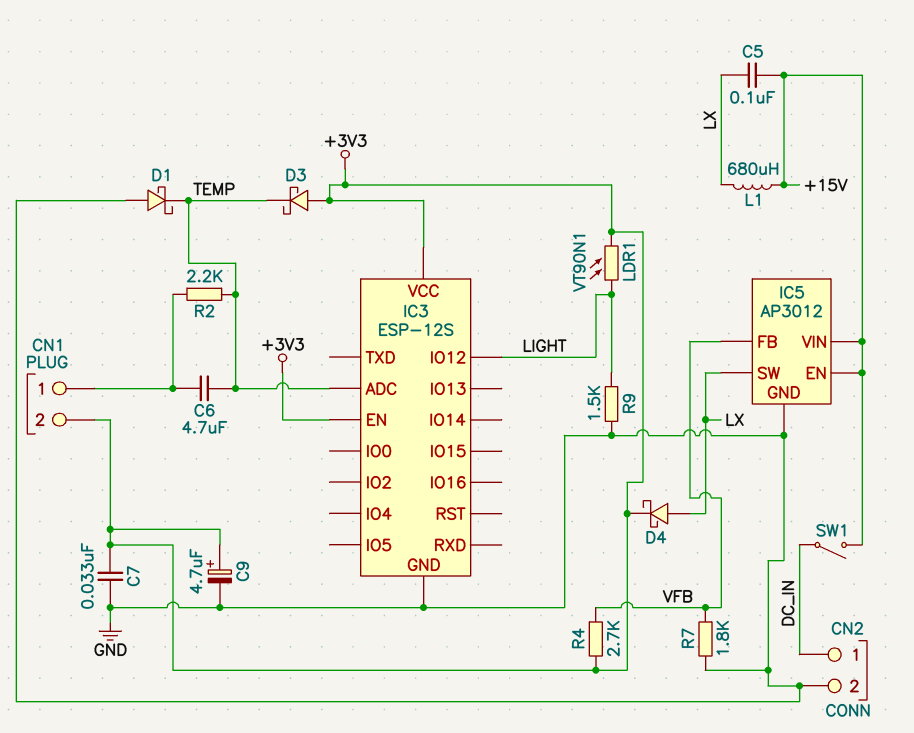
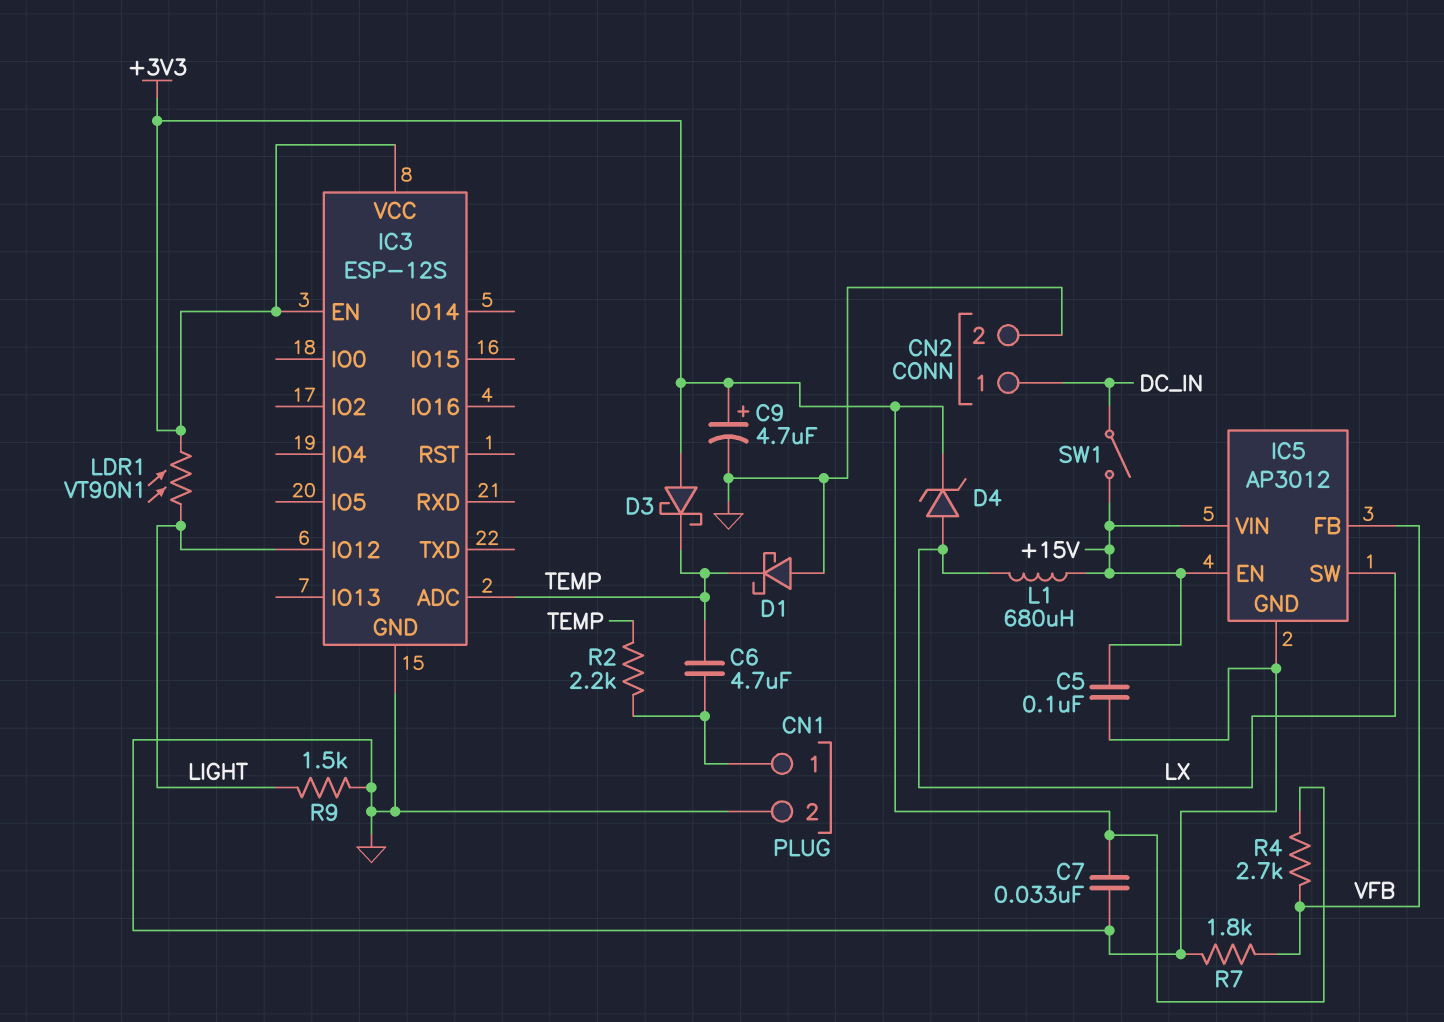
C5: 100nF (+15V, LX) -> 100nF (+15V, GND)
CN1 pin 2: +3V3 -> GND
D4: schottky (A LX, K +3V3) -> zener (A LX, K +3V3)

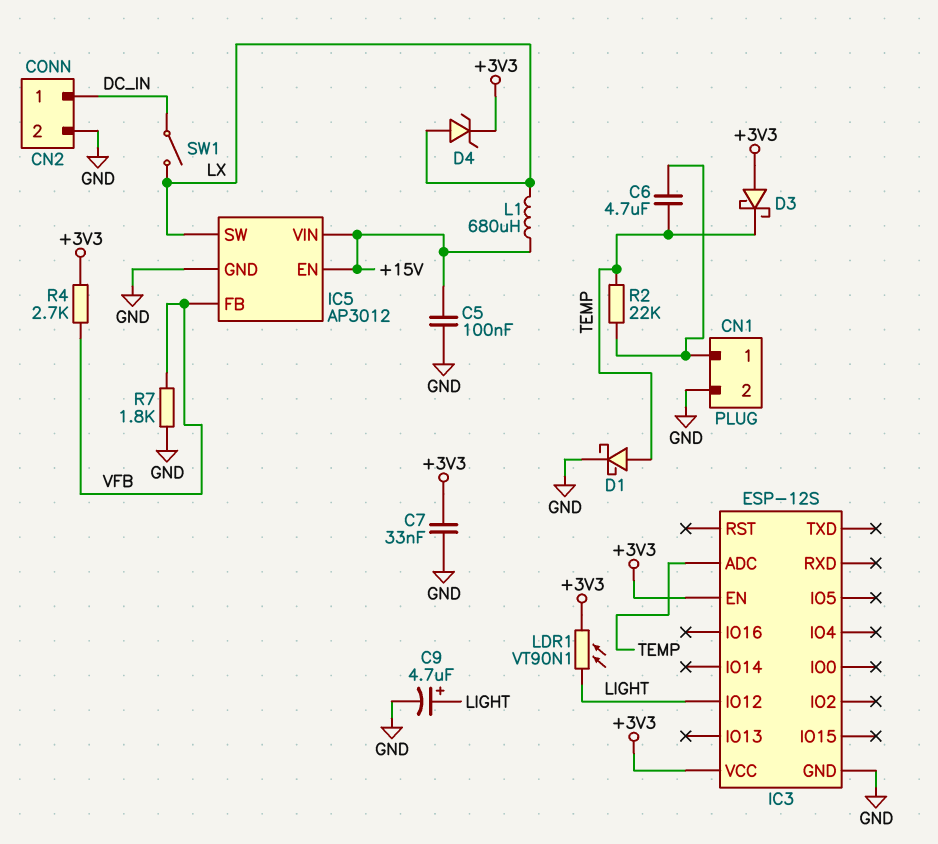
C9: 4.7uF (plus +3V3, minus GND) -> 4.7uF (plus LIGHT, minus GND)
D1: schottky (A GND, K TEMP) -> schottky (A TEMP, K GND)
R2: 2.2k (CN1/1, TEMP) -> 22k (CN1/1, TEMP)
R9: 1.5k (GND, LIGHT) -> none
SW1: switch (+15V, DC_IN) -> switch (DC_IN, LX)

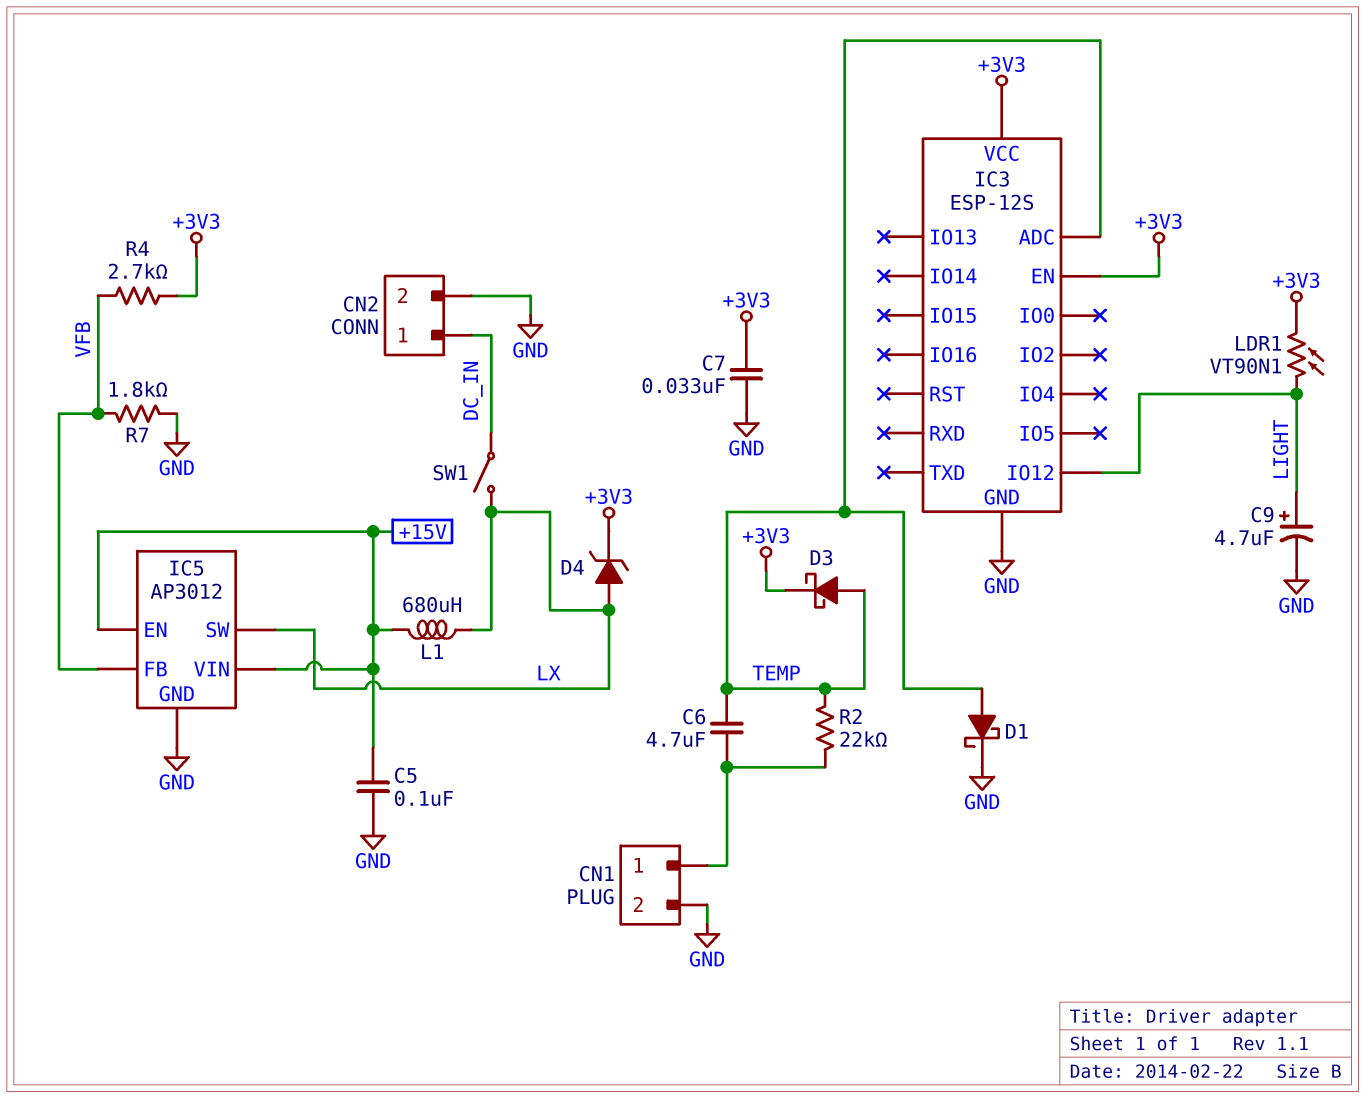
D3: schottky (A +3V3, K TEMP) -> schottky (A TEMP, K +3V3)

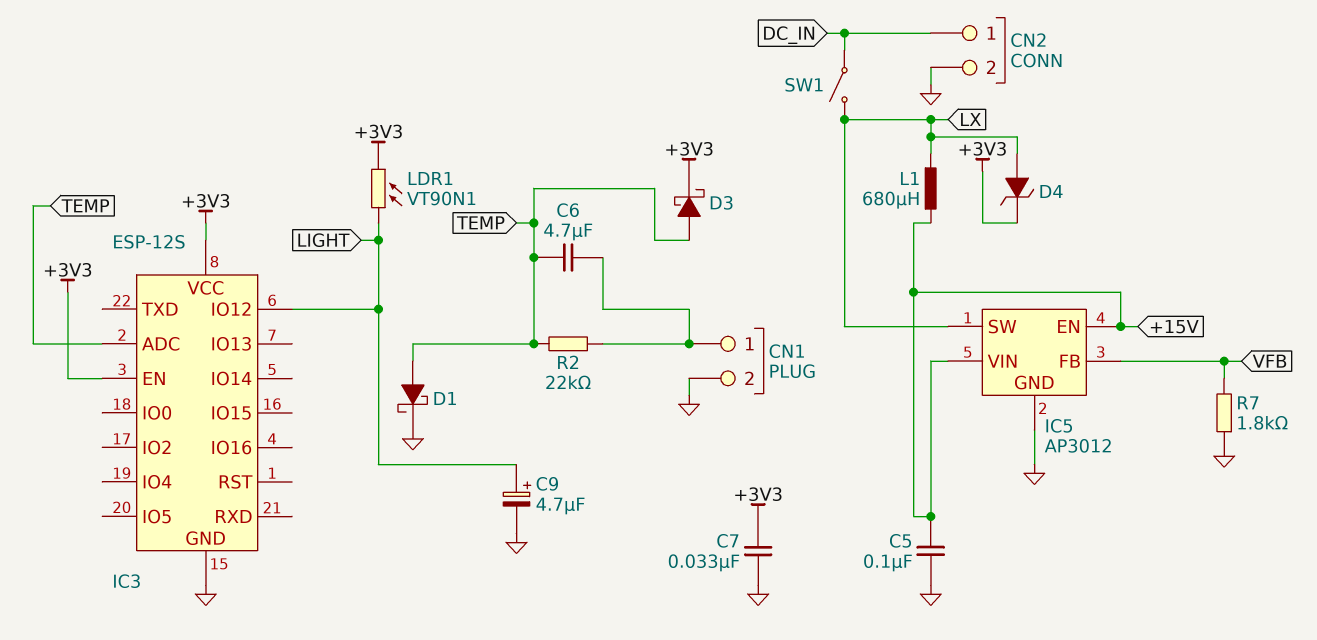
R4: 2.7k (+3V3, VFB) -> none

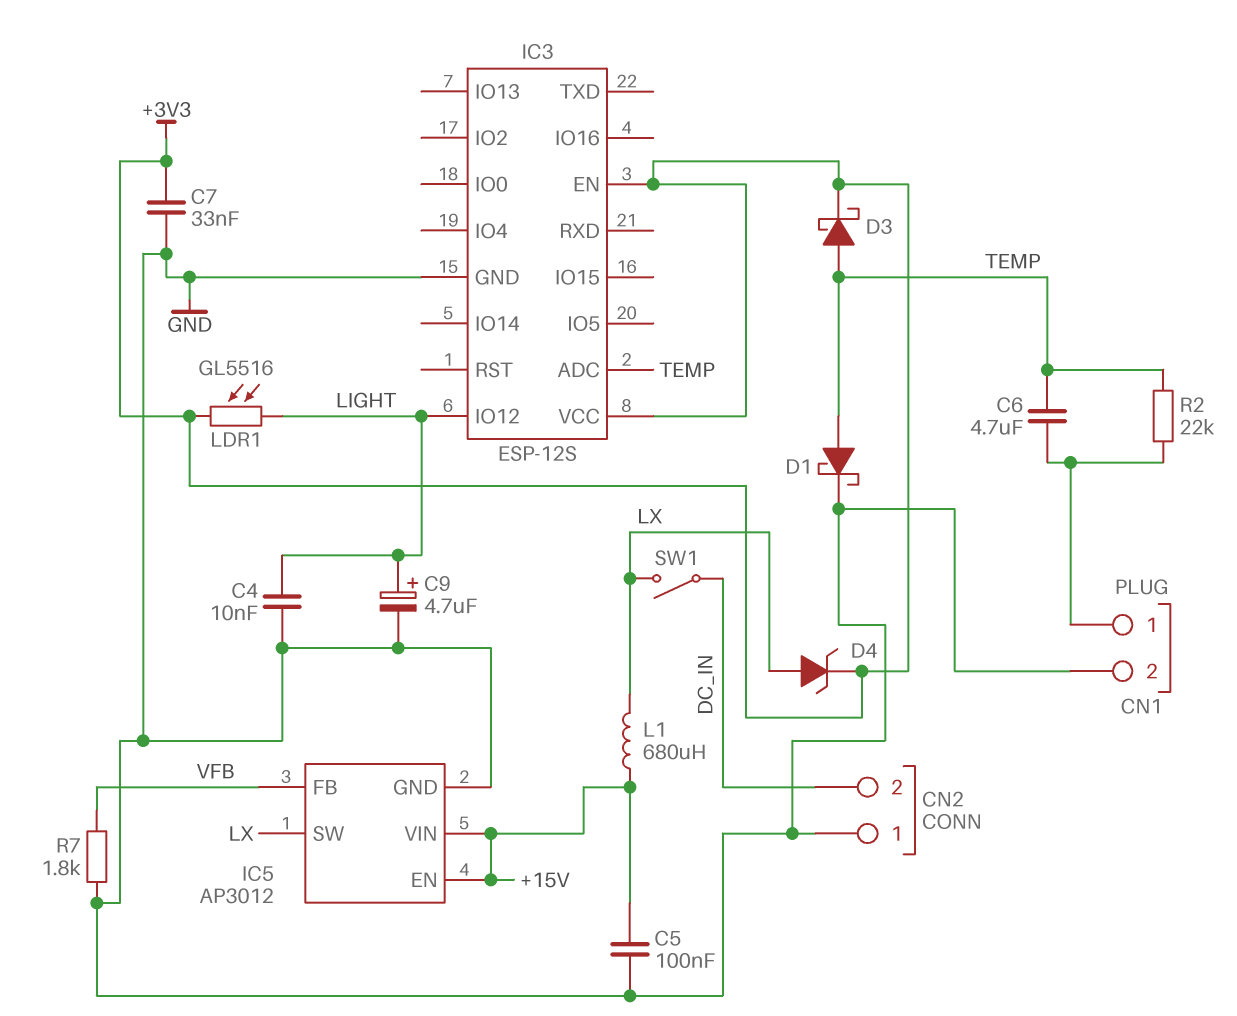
C4: none -> 10nF (GND, LIGHT)
CN2 pin 1: DC_IN -> GND
CN2 pin 2: GND -> DC_IN
LDR1: VT90N1 (+3V3, LIGHT) -> GL5516 (+3V3, LIGHT)

